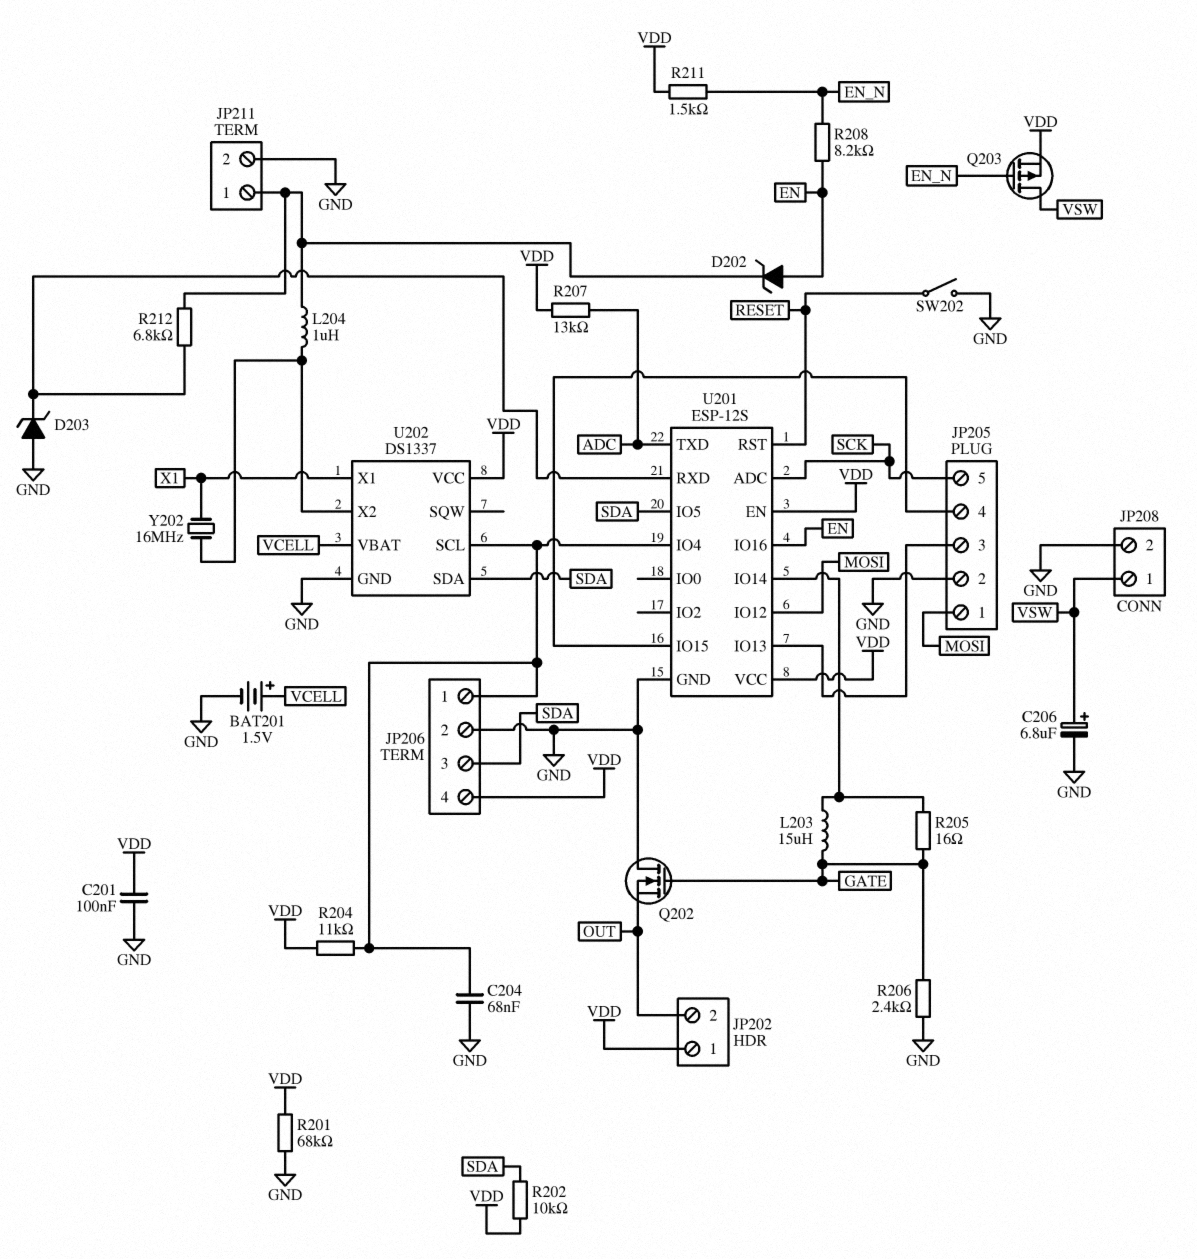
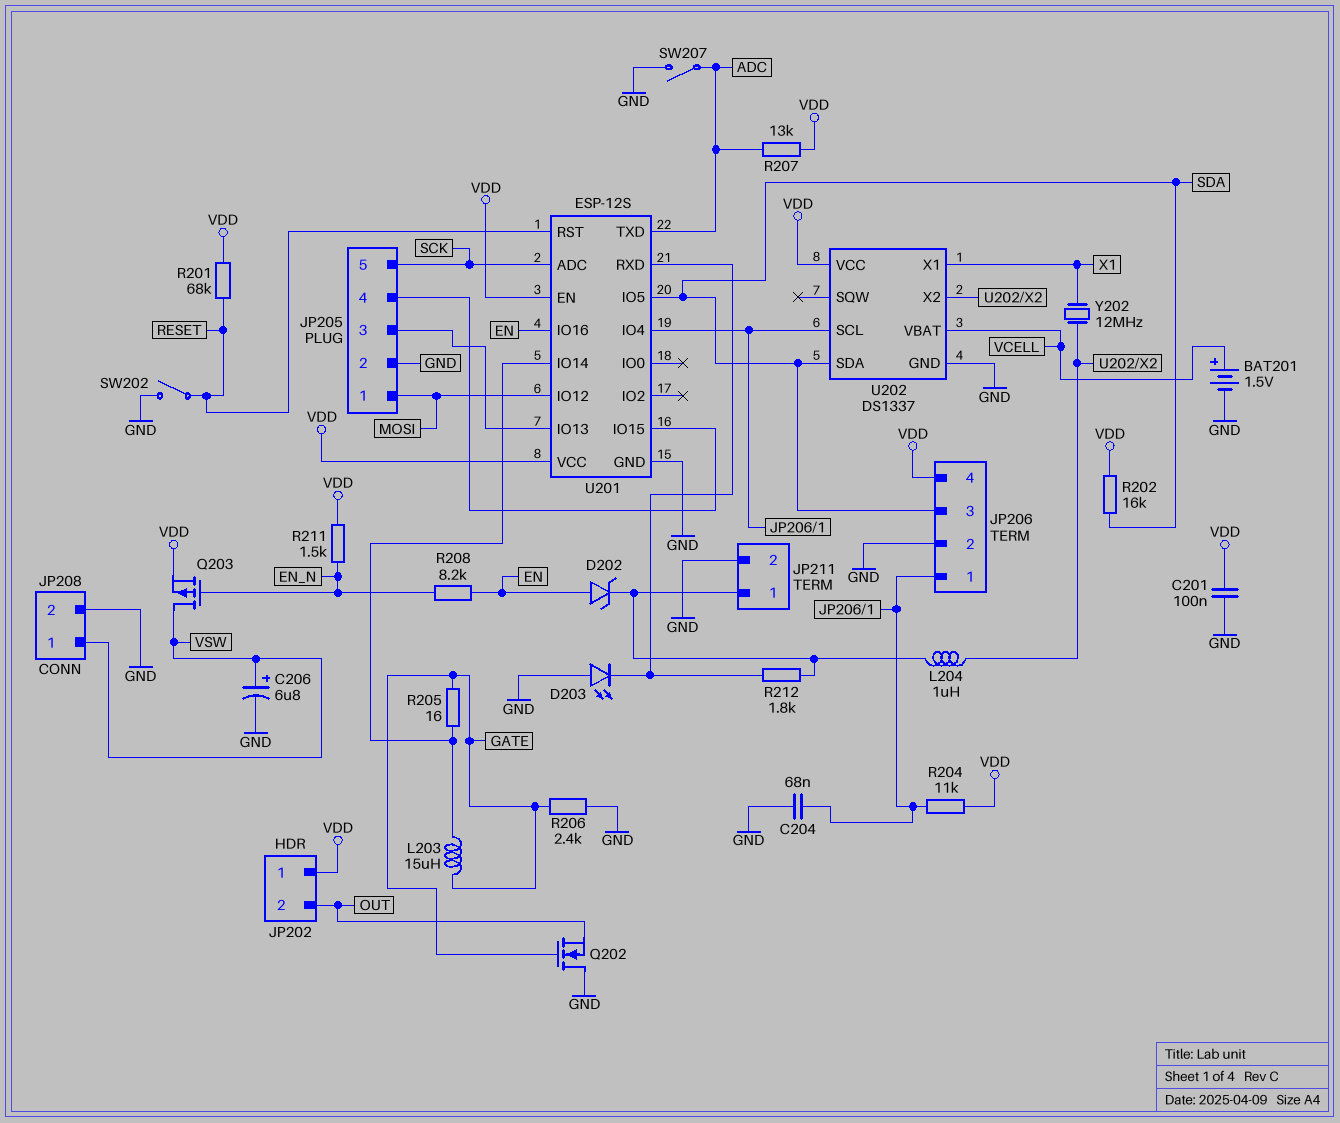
D203: zener (A GND, K U201/RXD) -> LED (A GND, K U201/RXD)
R201: 68k (GND, VDD) -> 68k (RESET, VDD)
R202: 10k (SDA, VDD) -> 16k (SDA, VDD)
R212: 6.8k (JP211/1, U201/RXD) -> 1.8k (JP211/1, U201/RXD)
SW207: none -> switch (ADC, GND)
Y202: 16MHz (U202/X2, X1) -> 12MHz (U202/X2, X1)

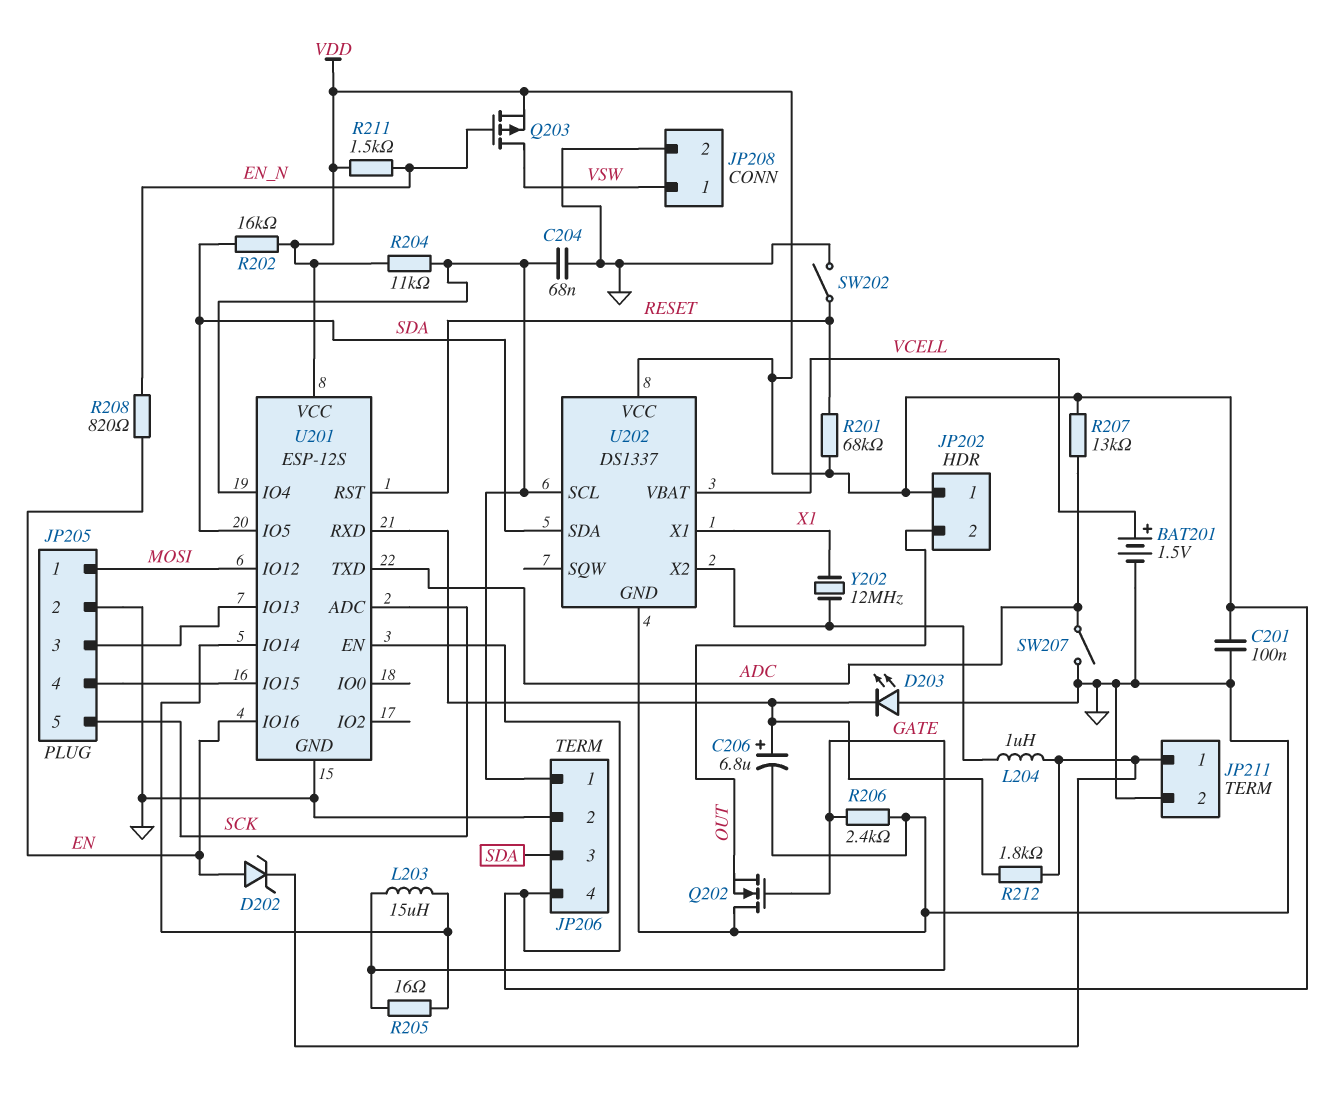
C206: 6.8uF (plus VSW, minus GND) -> 6.8uF (plus U201/RXD, minus GND)
R208: 8.2k (EN, EN_N) -> 820 (EN, EN_N)

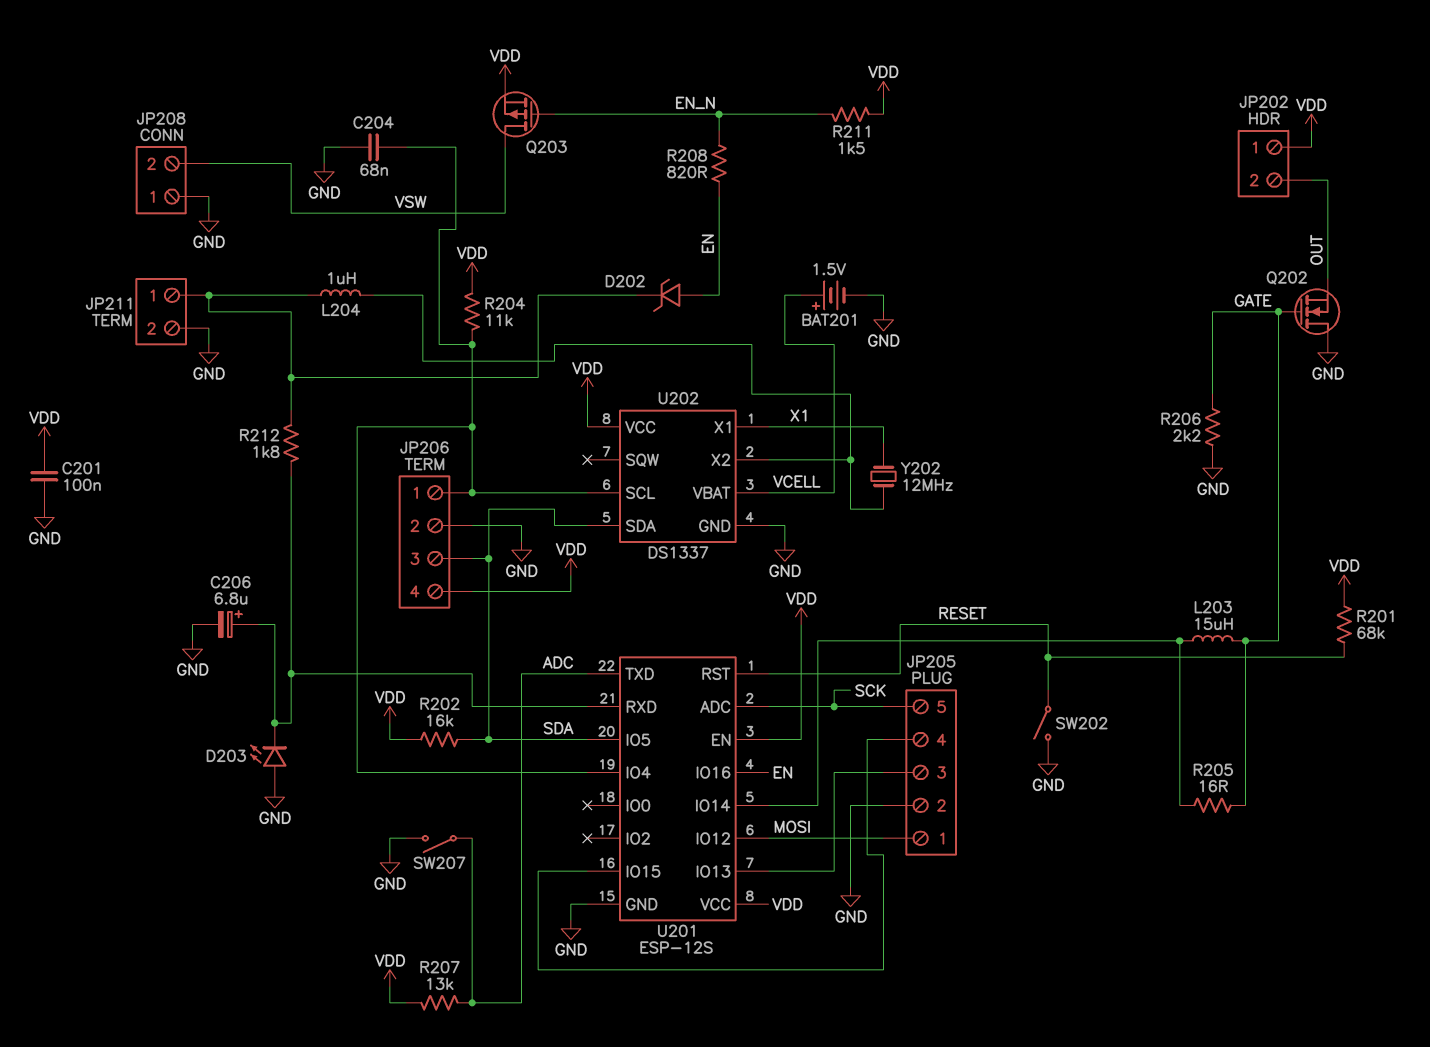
JP208 pin 1: VSW -> GND
JP208 pin 2: GND -> VSW
R206: 2.4k (GATE, GND) -> 2.2k (GATE, GND)

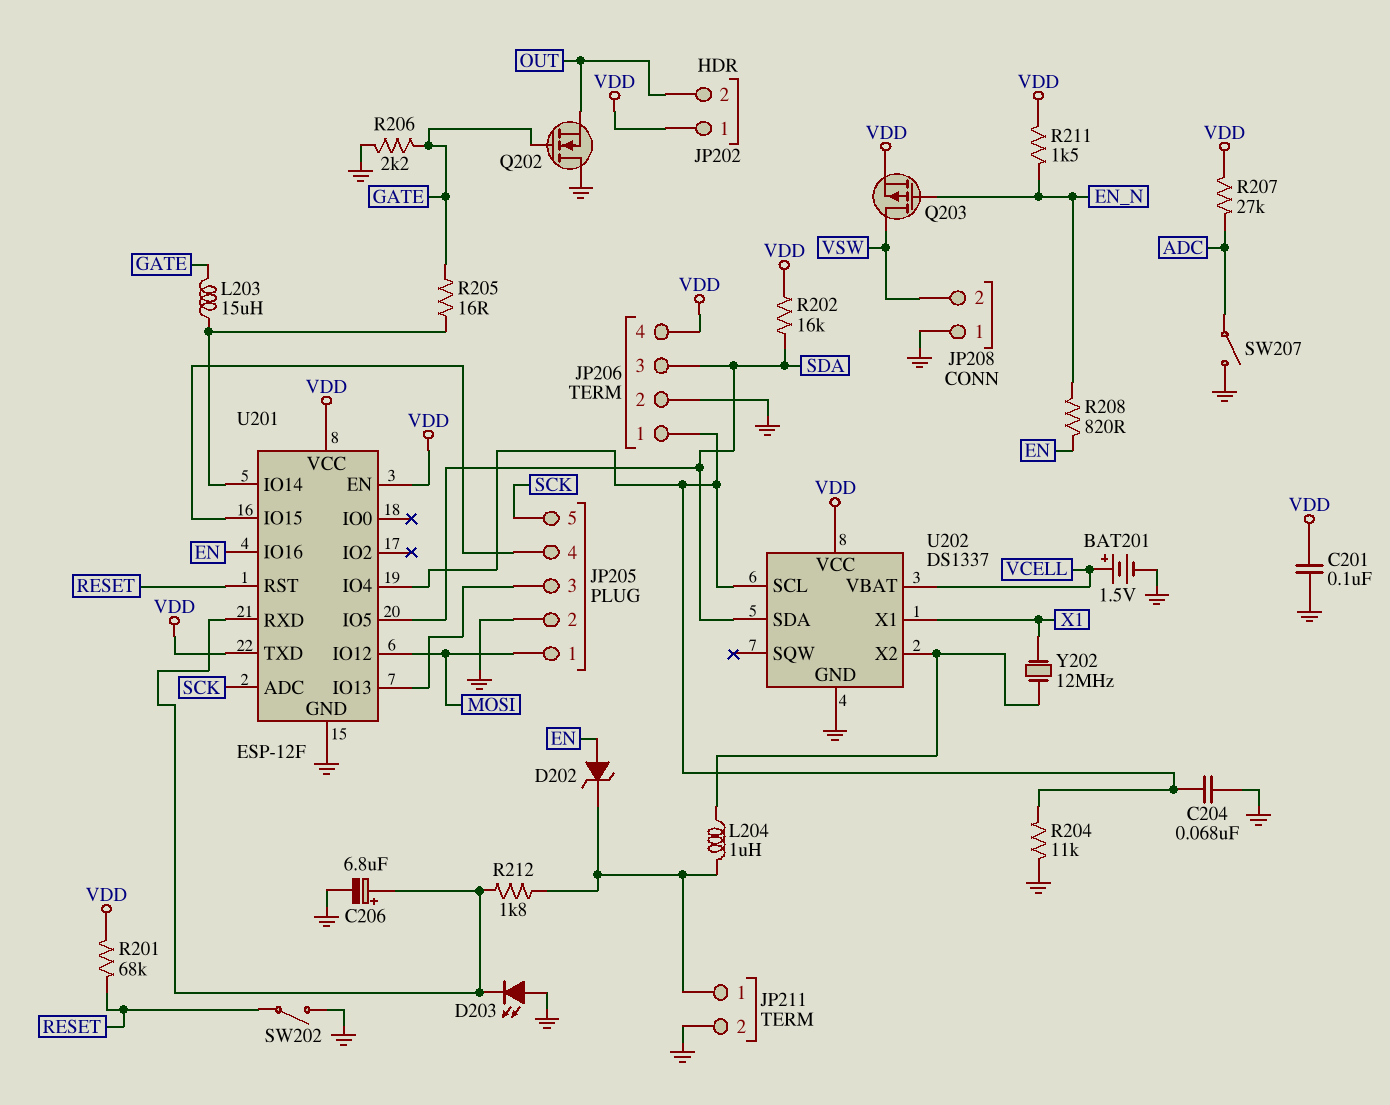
R204: 11k (JP206/1, VDD) -> 11k (GND, JP206/1)
R207: 13k (ADC, VDD) -> 27k (ADC, VDD)
U201: ESP-12S -> ESP-12F
U201 pin TXD: ADC -> VDD

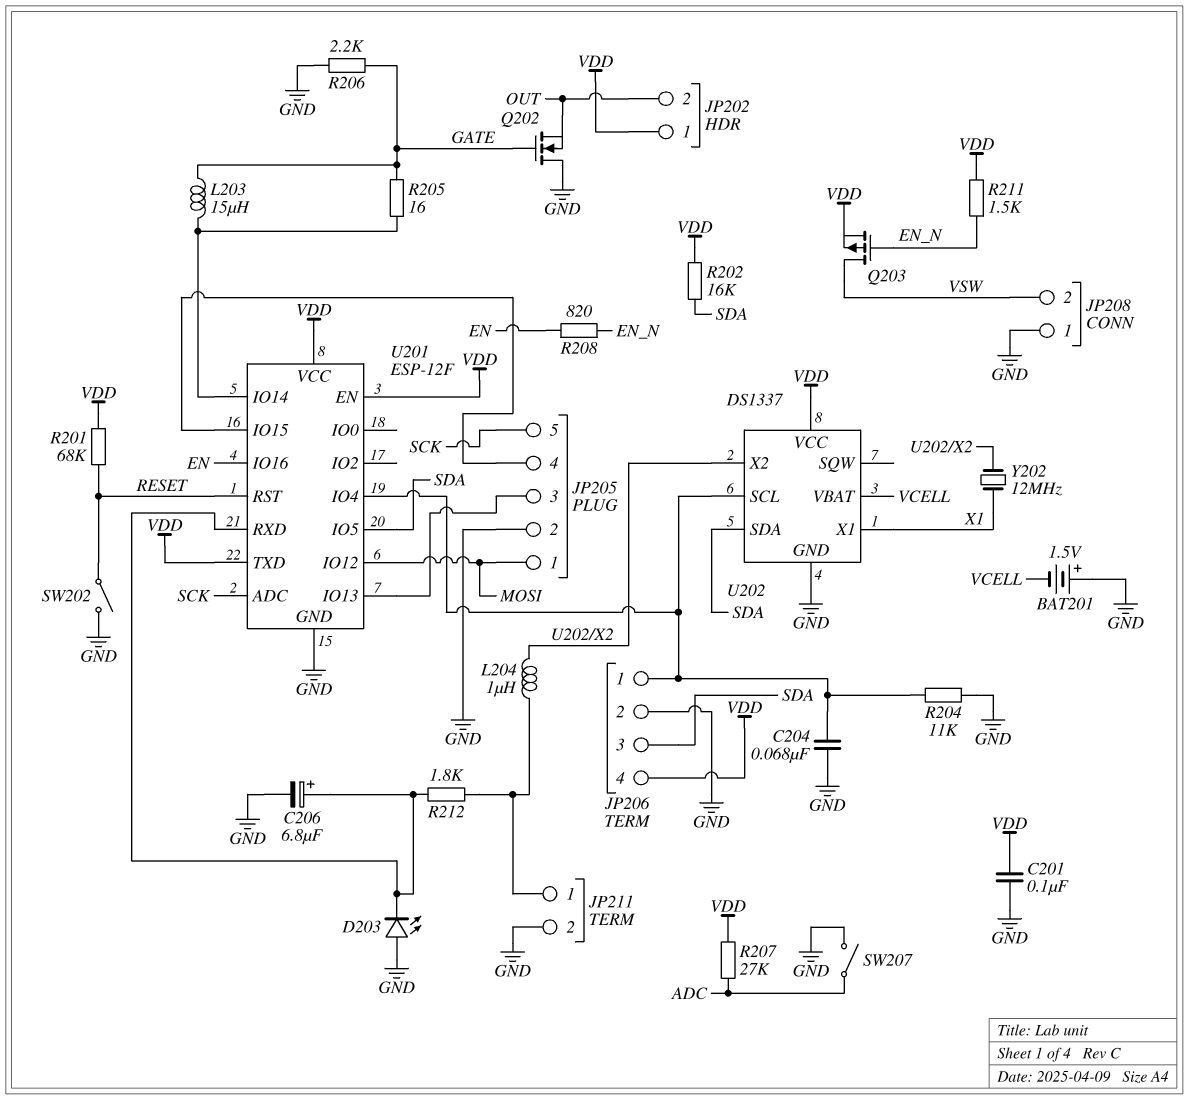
BAT201: 1.5V (plus VCELL, minus GND) -> 1.5V (plus GND, minus VCELL)
D202: zener (A EN, K JP211/1) -> none

